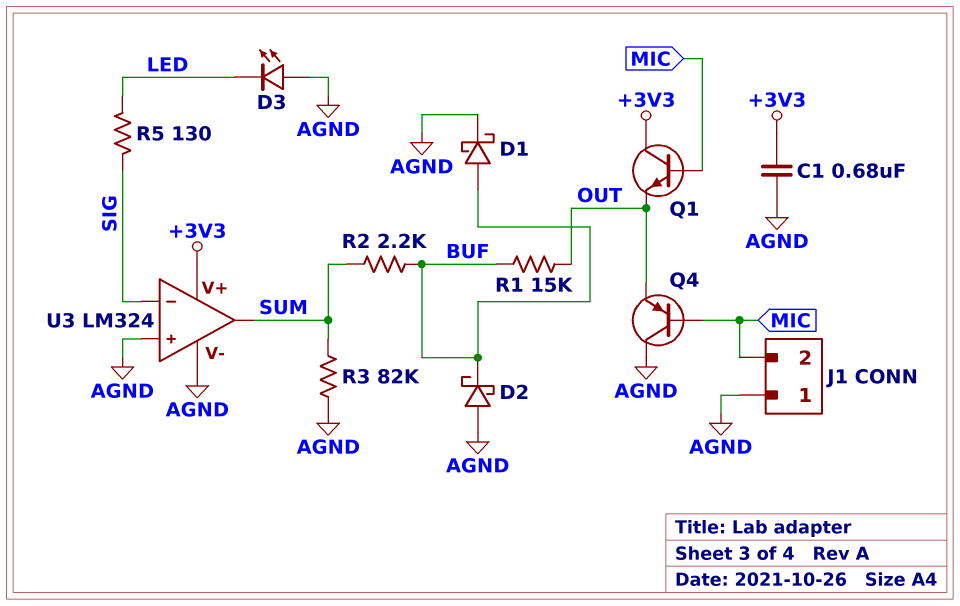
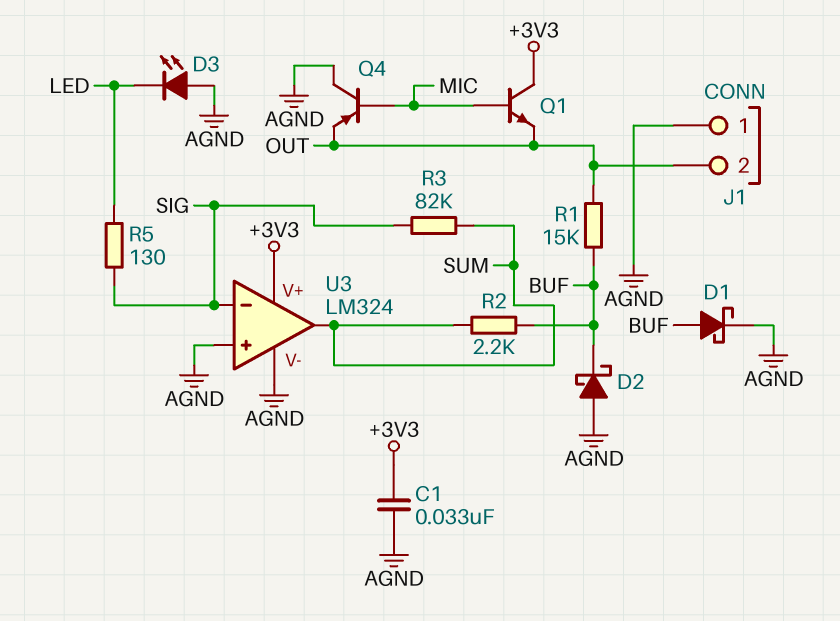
C1: 680nF (+3V3, AGND) -> 33nF (+3V3, AGND)
J1 pin 2: MIC -> OUT
R3: 82k (AGND, SUM) -> 82k (SIG, SUM)

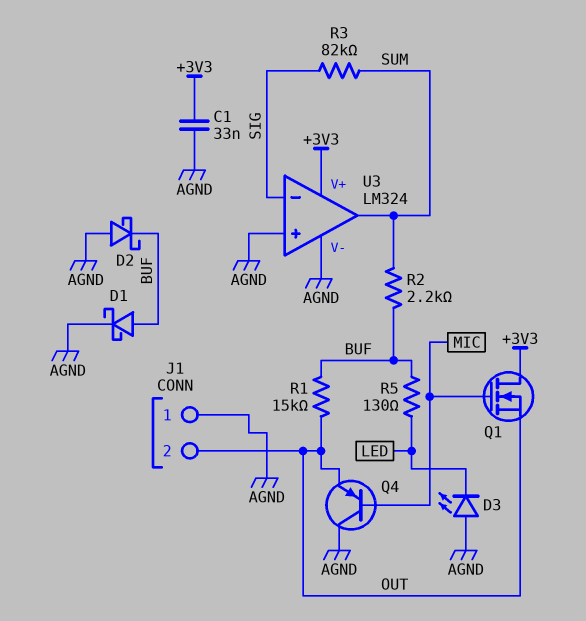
Q1: NPN (B MIC, C +3V3, E OUT) -> NMOS (G MIC, D +3V3, S OUT)
R5: 130 (LED, SIG) -> 130 (BUF, LED)

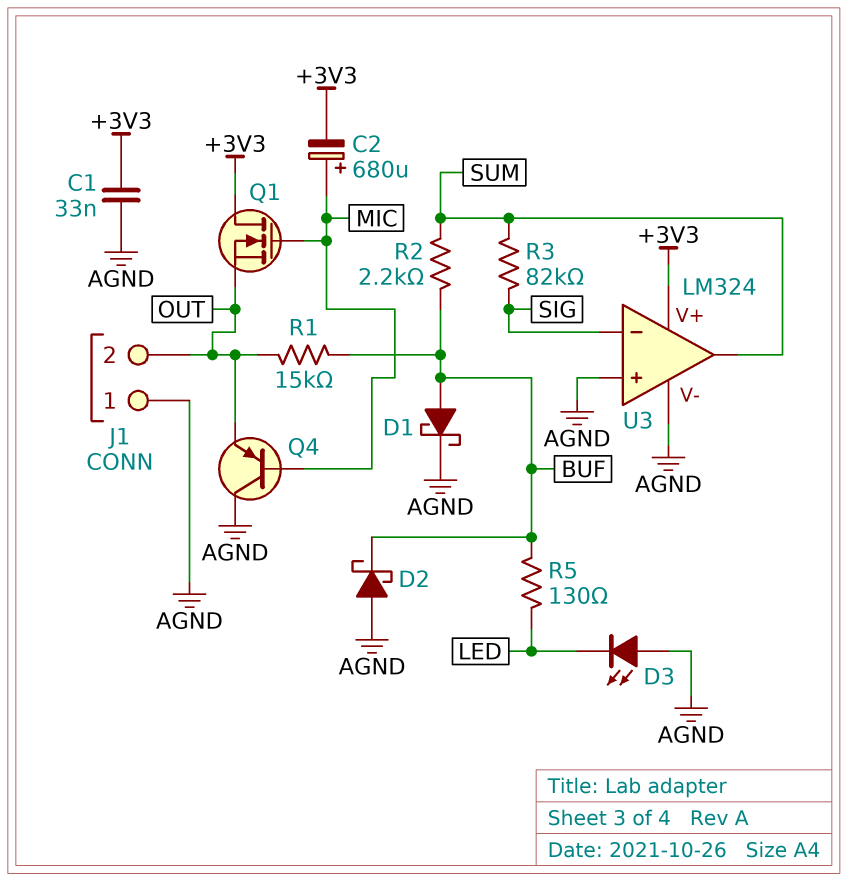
C2: none -> 680uF (plus MIC, minus +3V3)

